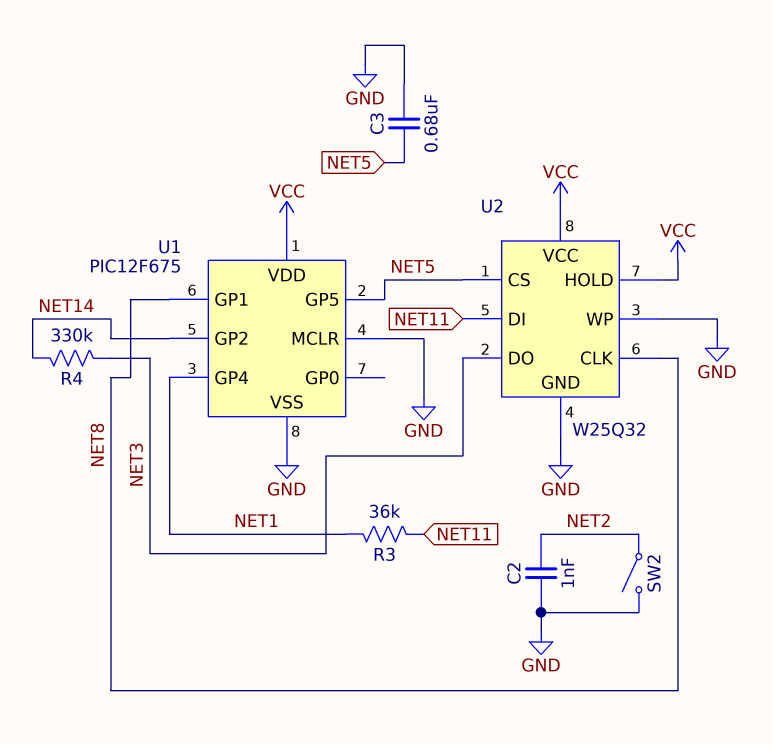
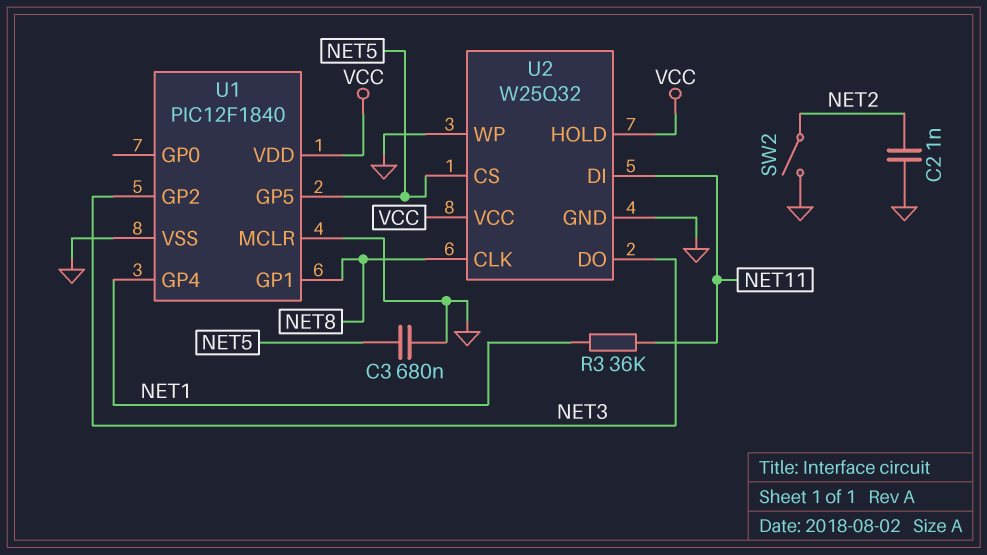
R4: 330k (NET3, NET14) -> none
U1: PIC12F675 -> PIC12F1840
U1 pin GP2: NET14 -> NET3

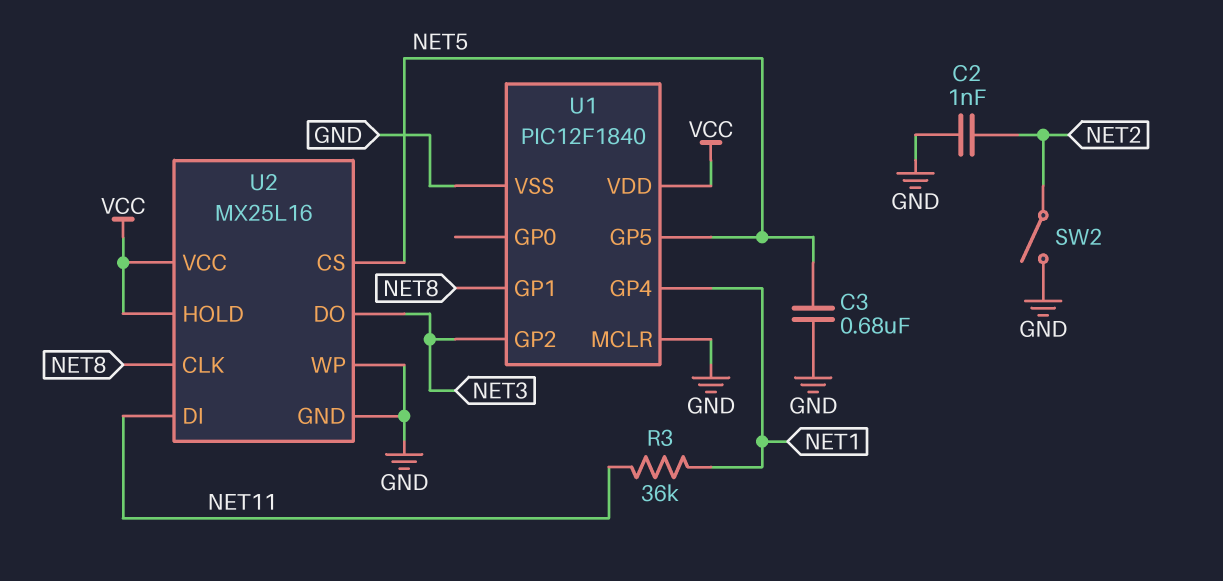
U2: W25Q32 -> MX25L16

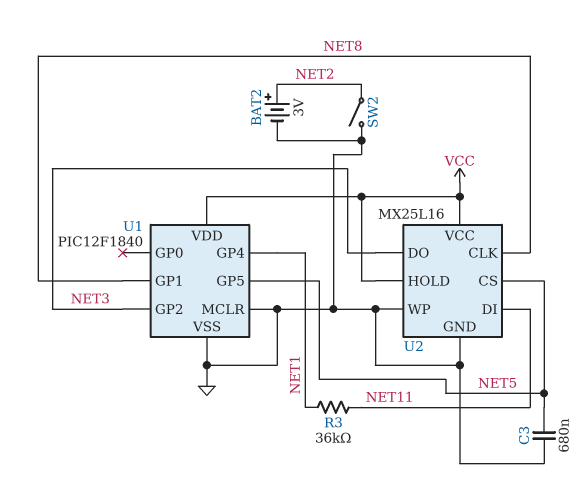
BAT2: none -> 3V (plus NET2, minus GND)
C2: 1nF (GND, NET2) -> none

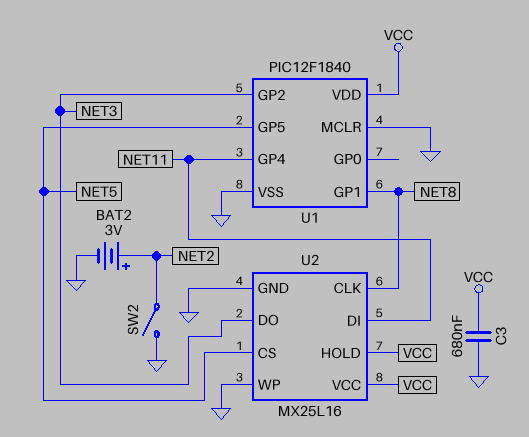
C3: 680nF (GND, NET5) -> 680nF (GND, VCC)
R3: 36k (NET1, NET11) -> none
U1 pin GP4: NET1 -> NET11

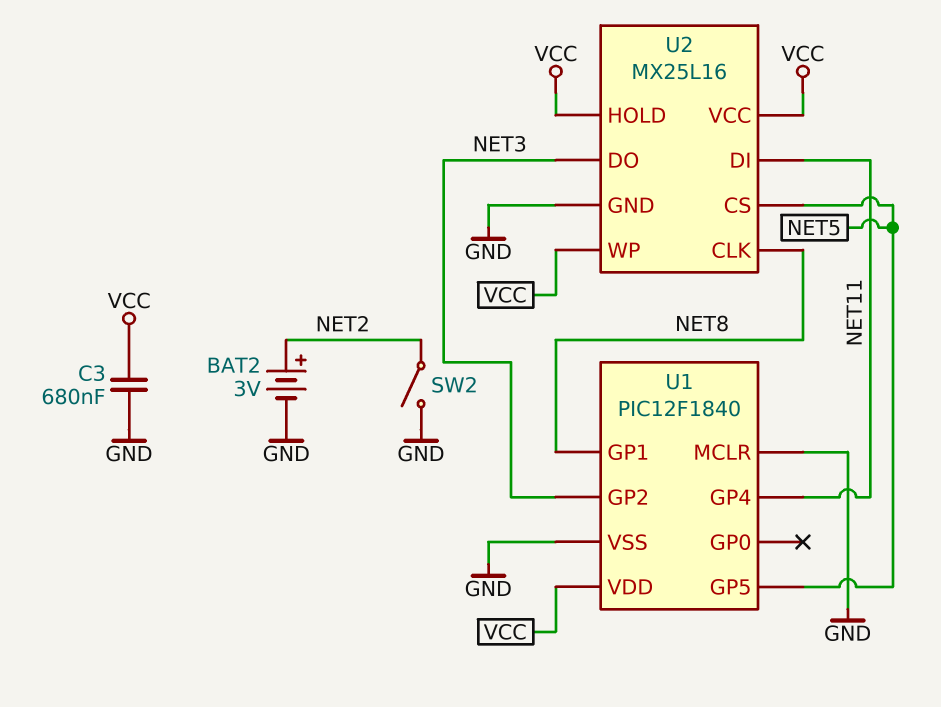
U2 pin WP: GND -> VCC

